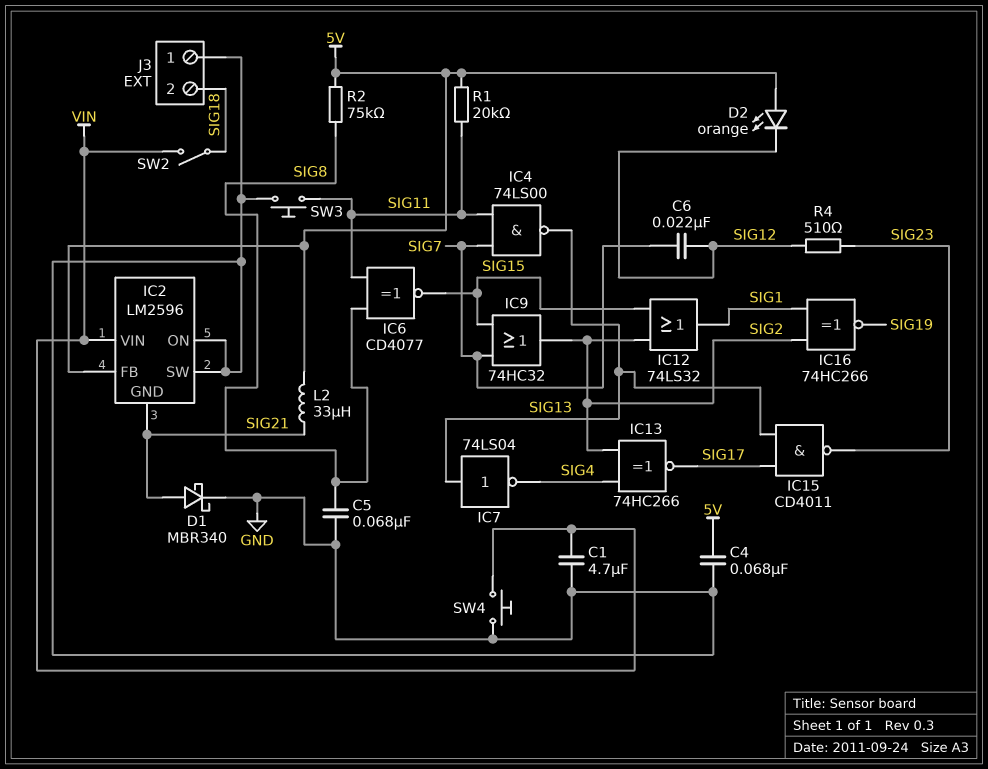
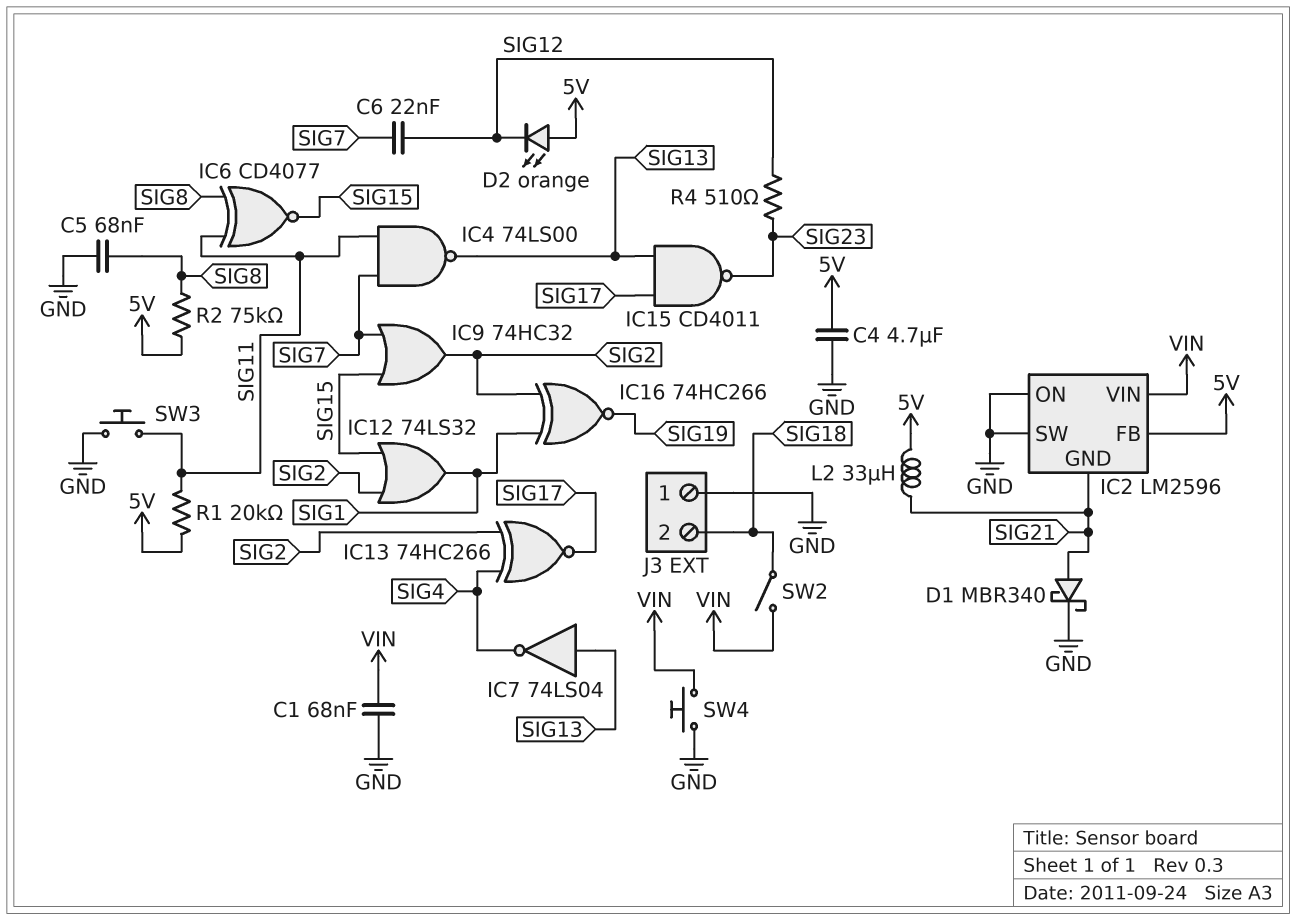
C1: 4.7uF (GND, VIN) -> 68nF (GND, VIN)
C4: 68nF (5V, GND) -> 4.7uF (5V, GND)

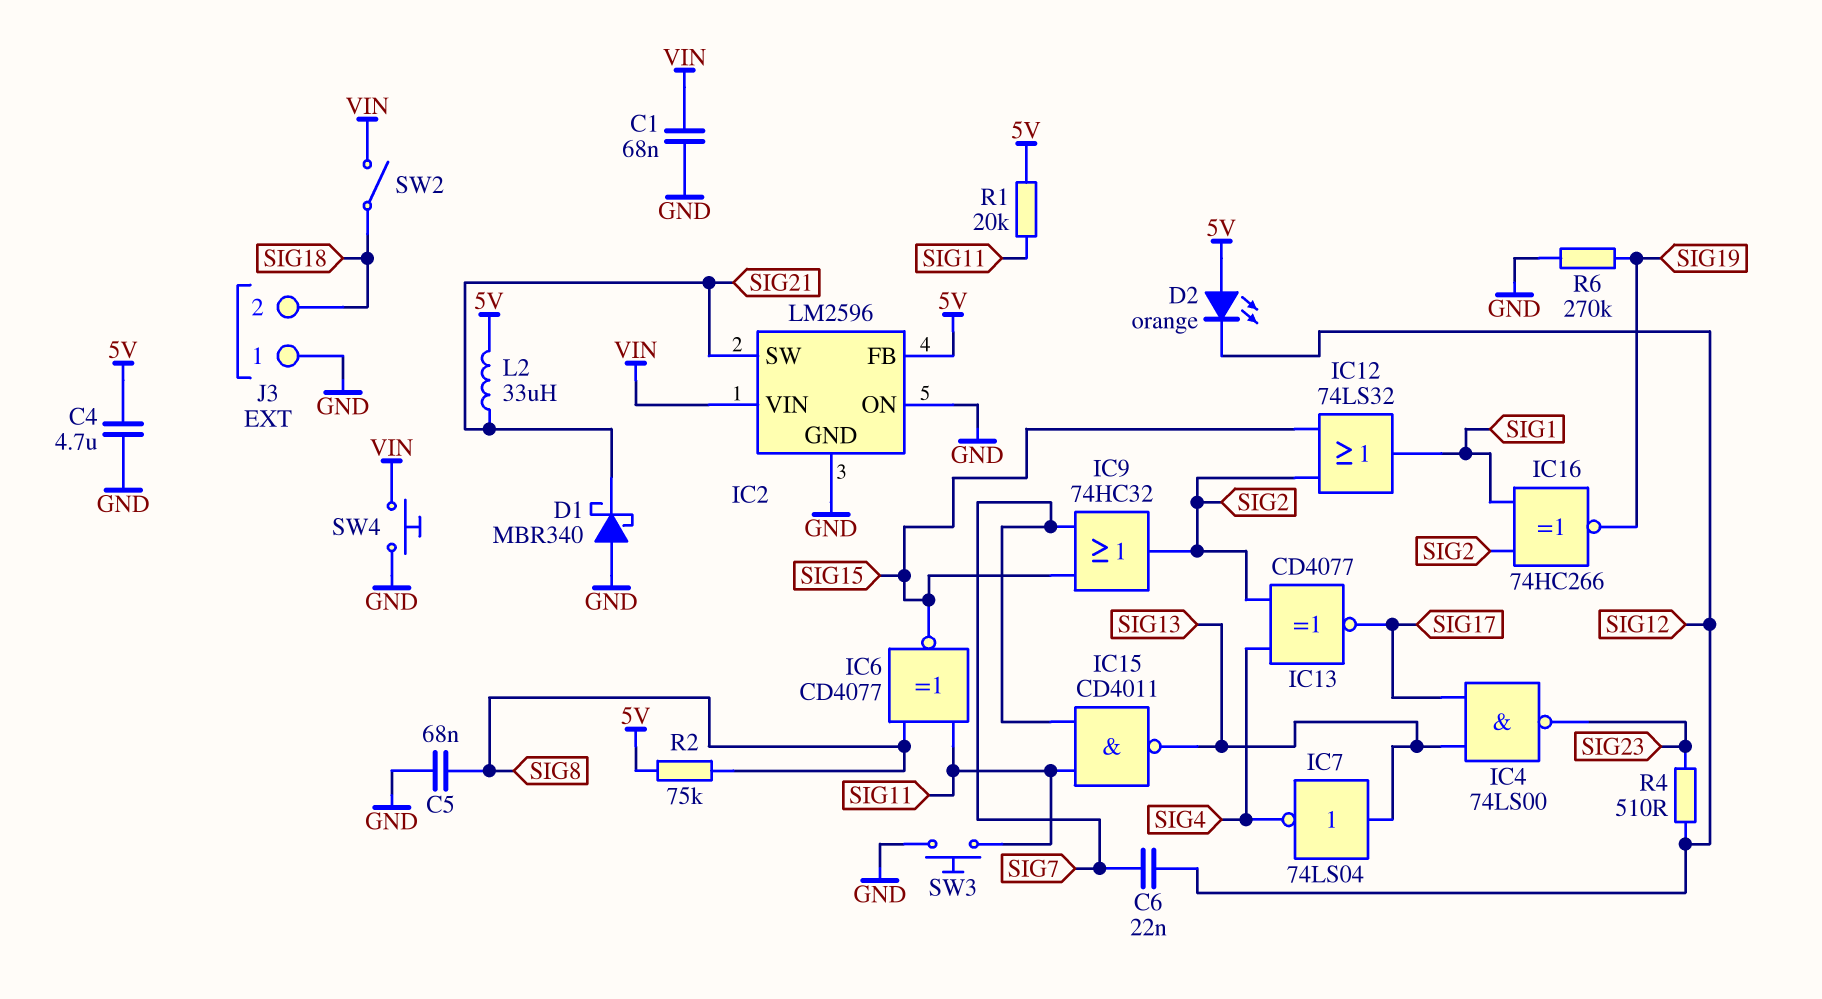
D1: schottky MBR340 (A SIG21, K GND) -> schottky MBR340 (A GND, K SIG21)
IC2 pin GND: SIG21 -> GND
IC2 pin SW: GND -> SIG21
IC4: NAND 74LS00 (in SIG7, in SIG11, out SIG13) -> NAND 74LS00 (in SIG13, in SIG17, out SIG23)
IC13: XNOR 74HC266 (in SIG2, in SIG4, out SIG17) -> XNOR CD4077 (in SIG2, in SIG4, out SIG17)
IC15: NAND CD4011 (in SIG13, in SIG17, out SIG23) -> NAND CD4011 (in SIG7, in SIG11, out SIG13)
R6: none -> 270k (GND, SIG19)

